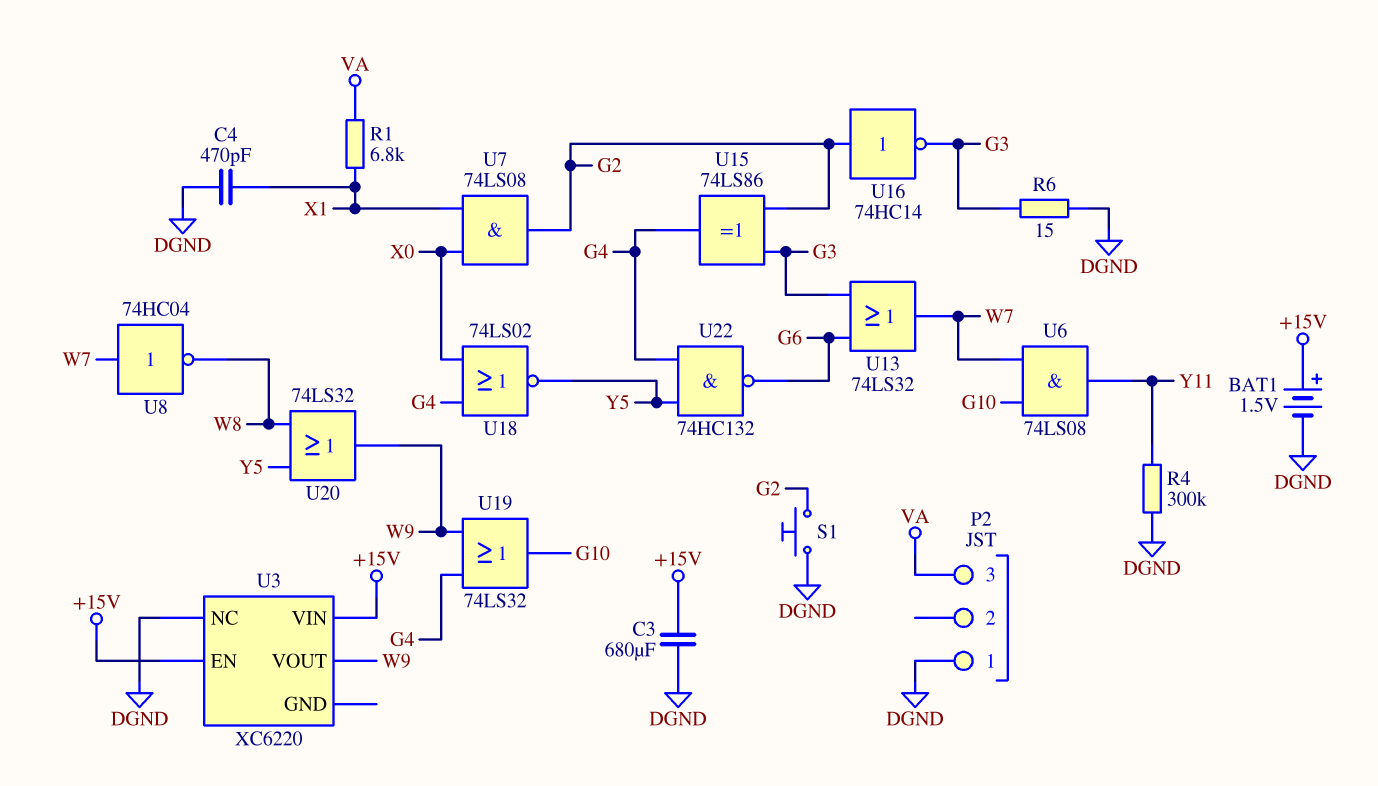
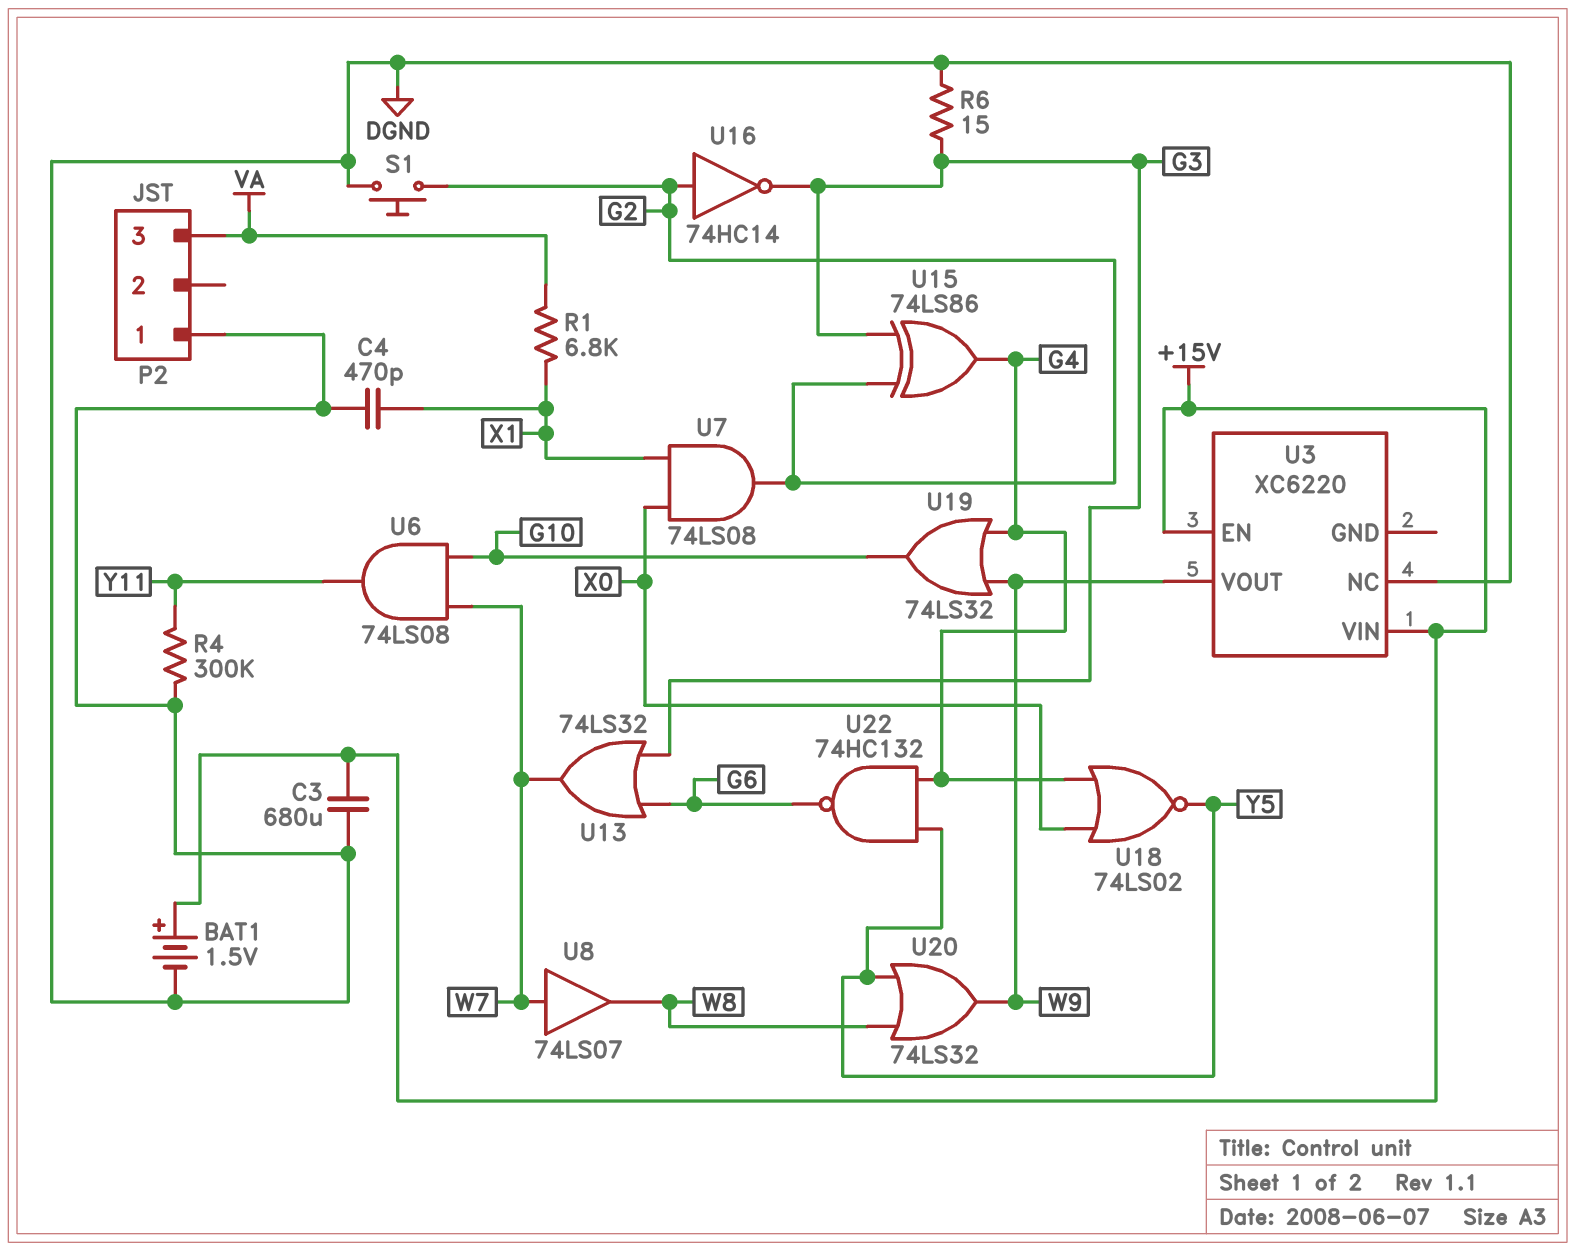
U8: NOT 74HC04 (in W7, out W8) -> buffer 74LS07 (in W7, out W8)

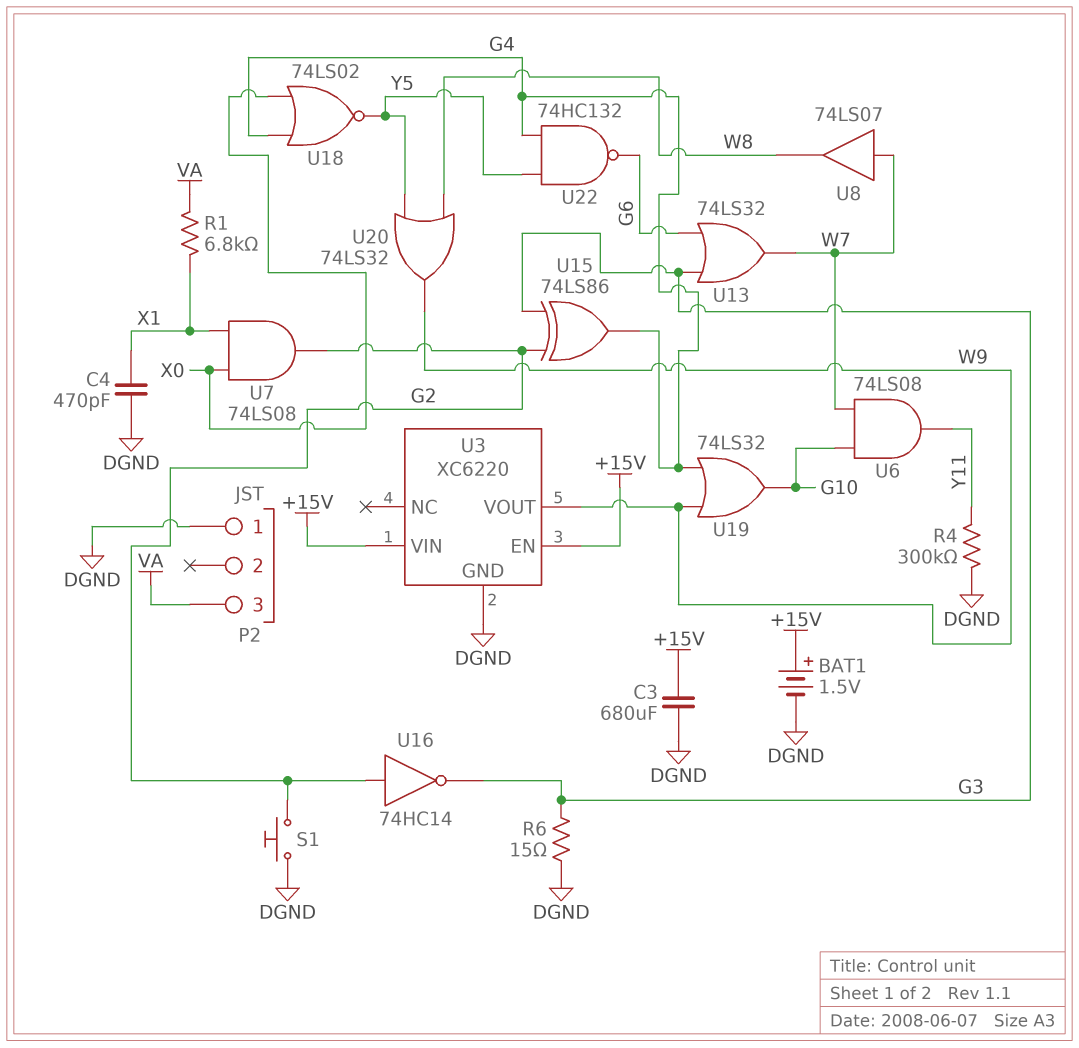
U3 pin GND: none -> DGND
U3 pin NC: DGND -> none

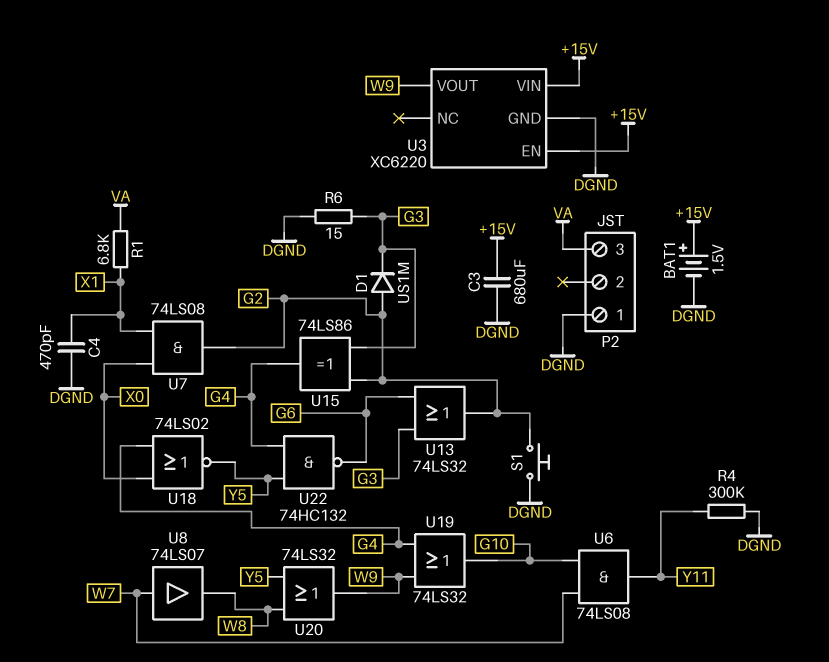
D1: none -> diode US1M (A G2, K G3)
U13: OR 74LS32 (in G3, in G6, out W7) -> OR 74LS32 (in G3, in G6, out G2)
U16: NOT 74HC14 (in G2, out G3) -> none

